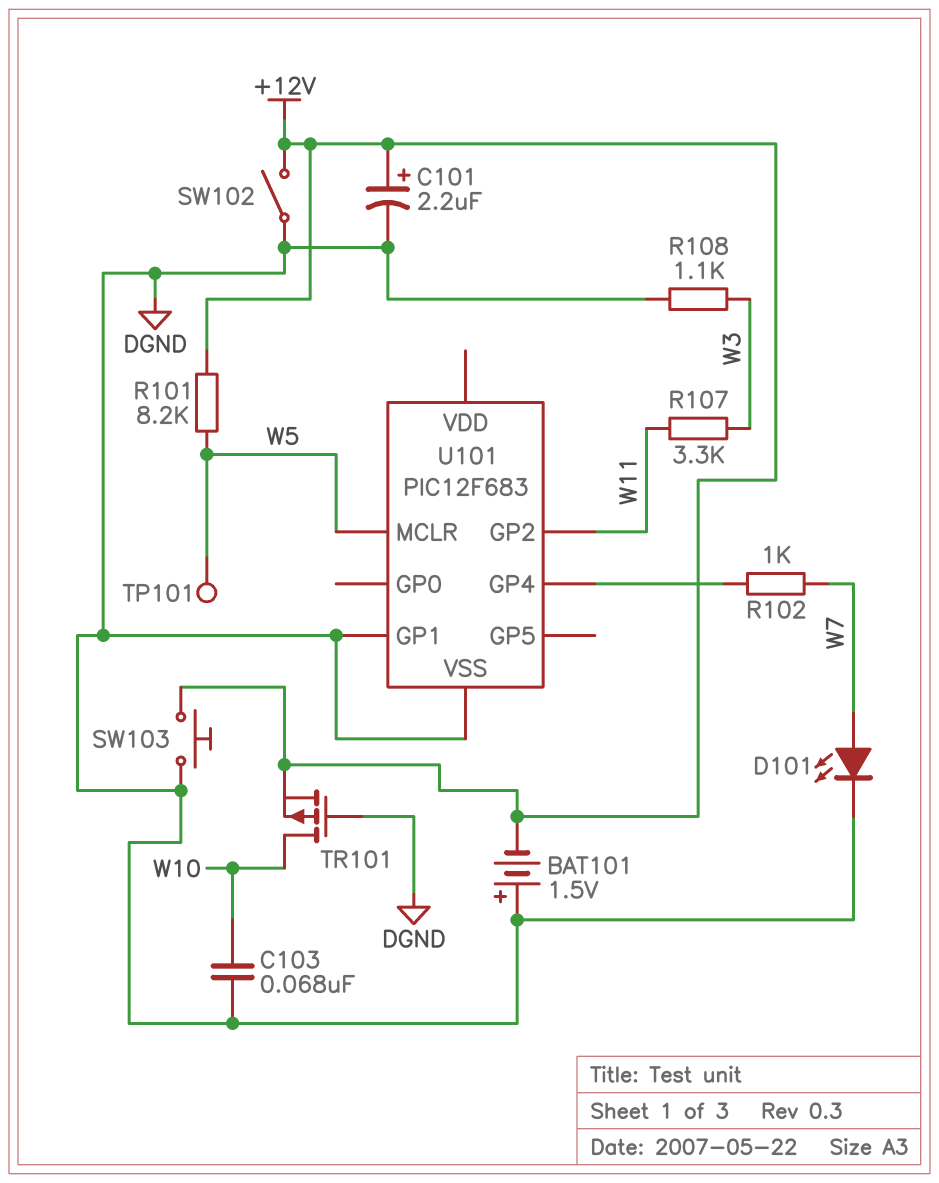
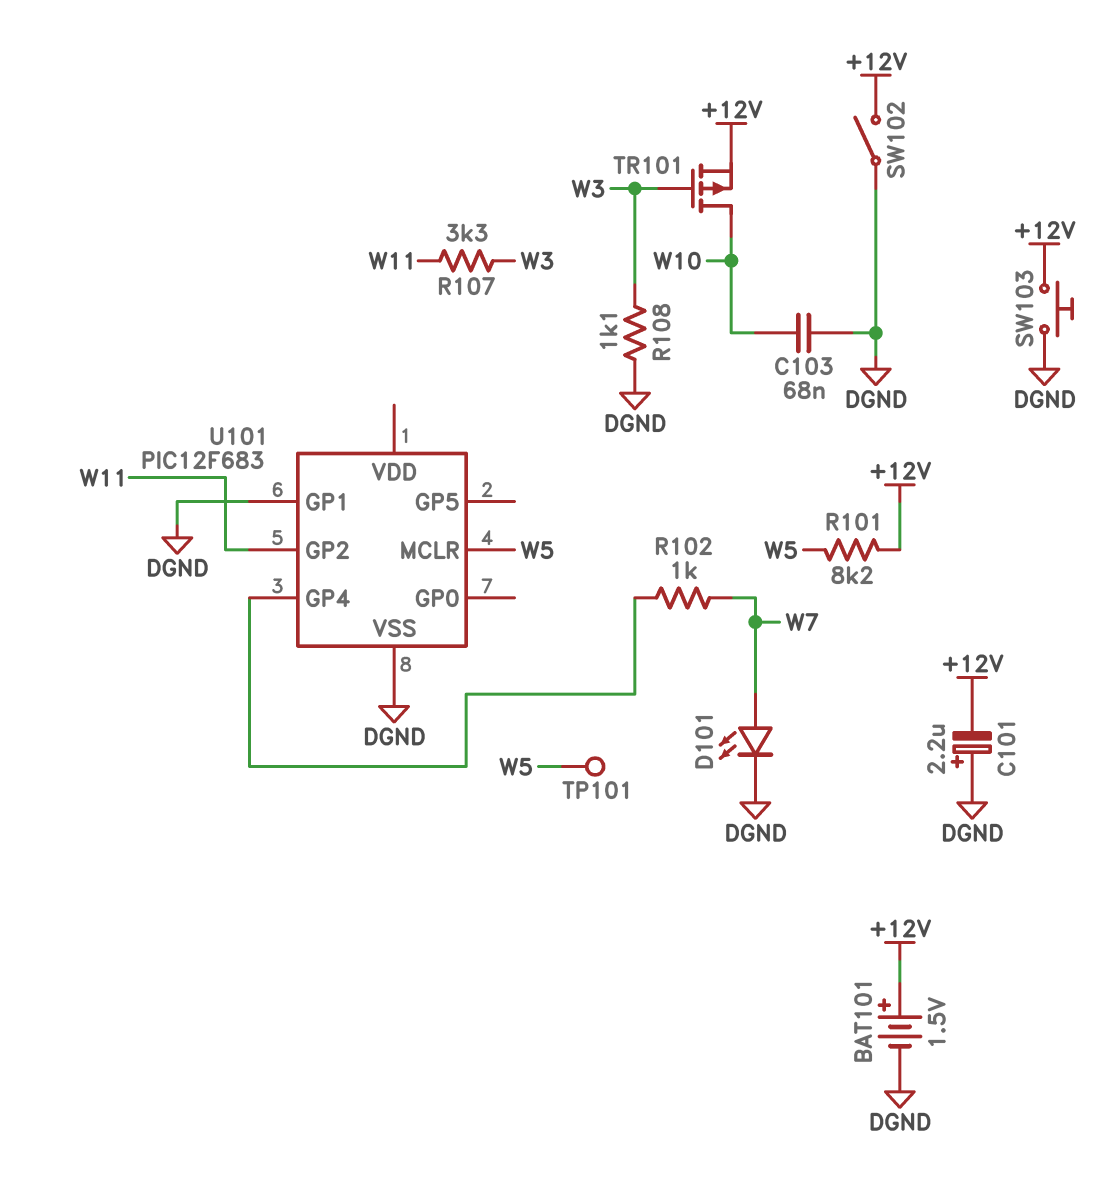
BAT101: 1.5V (plus DGND, minus +12V) -> 1.5V (plus +12V, minus DGND)
C101: 2.2uF (plus +12V, minus DGND) -> 2.2uF (plus DGND, minus +12V)
TR101: PMOS (G DGND, D W10, S +12V) -> PMOS (G W3, D W10, S +12V)

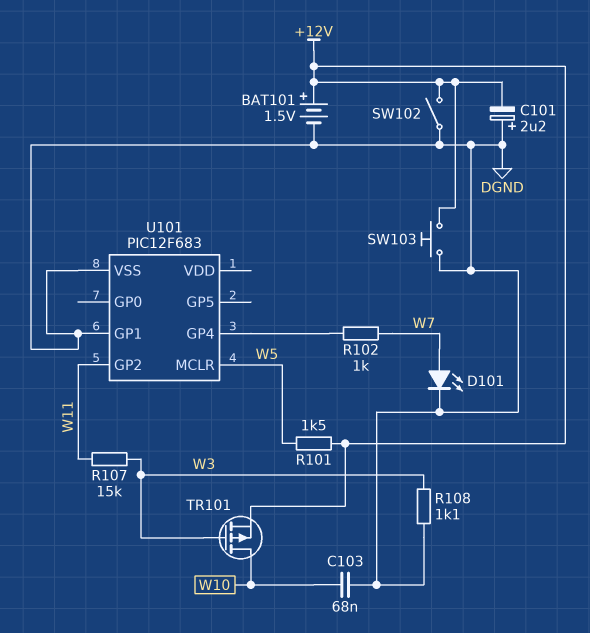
R101: 8.2k (+12V, W5) -> 1.5k (+12V, W5)
R107: 3.3k (W3, W11) -> 15k (W3, W11)
TP101: test point (W5) -> none

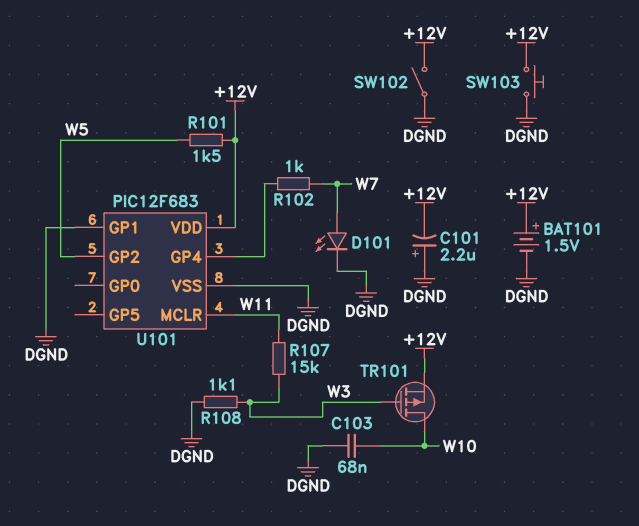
U101 pin GP2: W11 -> W5
U101 pin MCLR: W5 -> W11
U101 pin VDD: none -> +12V

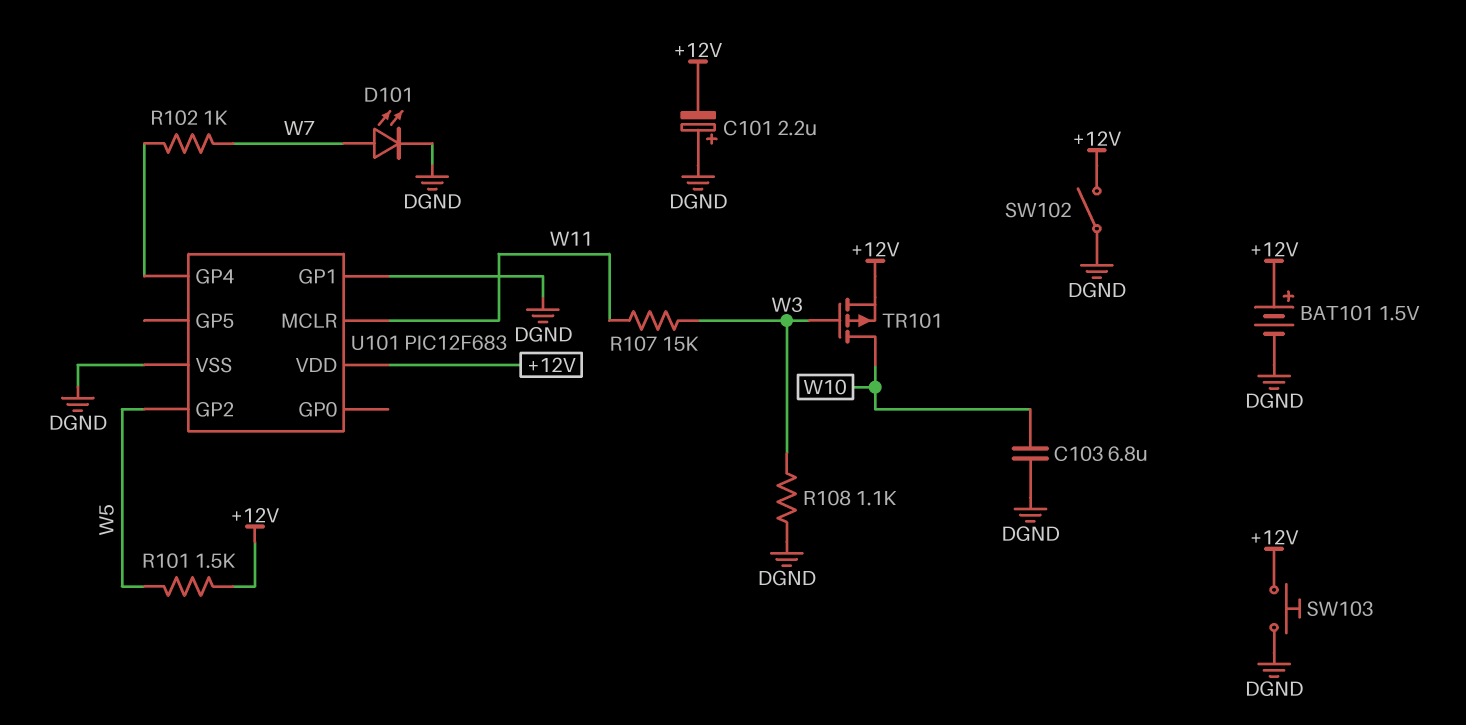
C103: 68nF (DGND, W10) -> 6.8uF (DGND, W10)

